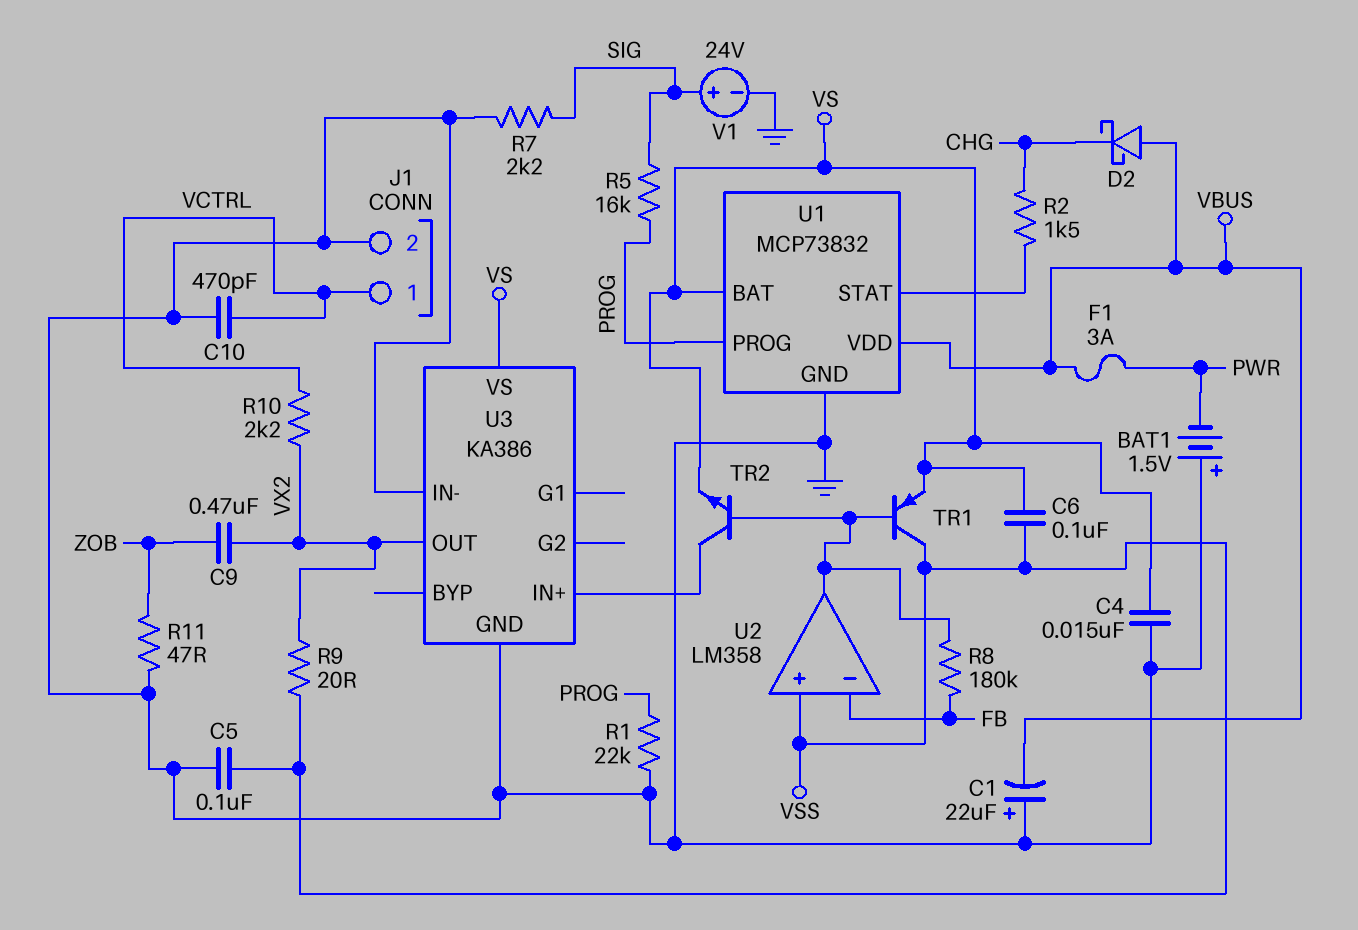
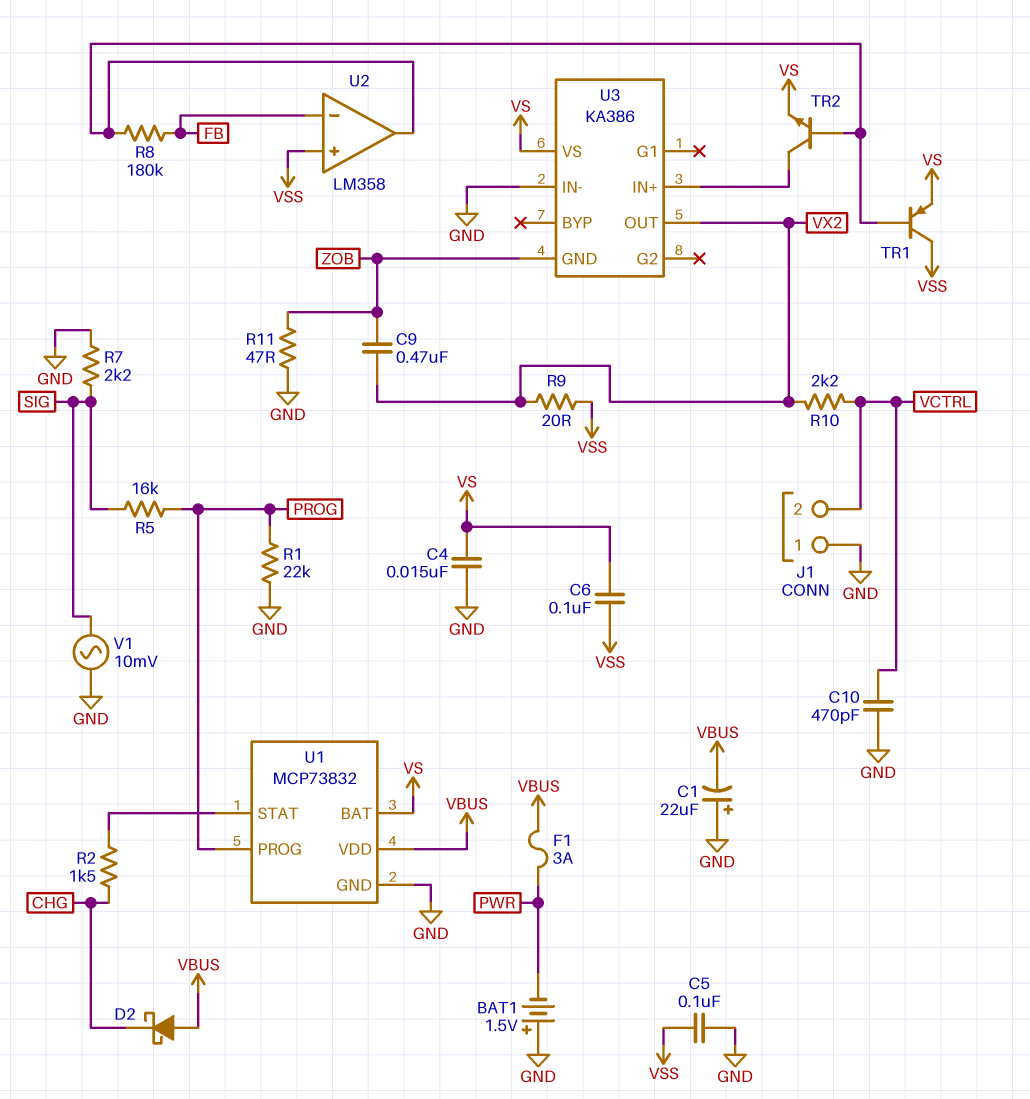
J1 pin 1: VCTRL -> GND
J1 pin 2: GND -> VCTRL
U3 pin GND: GND -> ZOB
V1: 24V (plus SIG, minus GND) -> AC 10mV (GND, SIG)

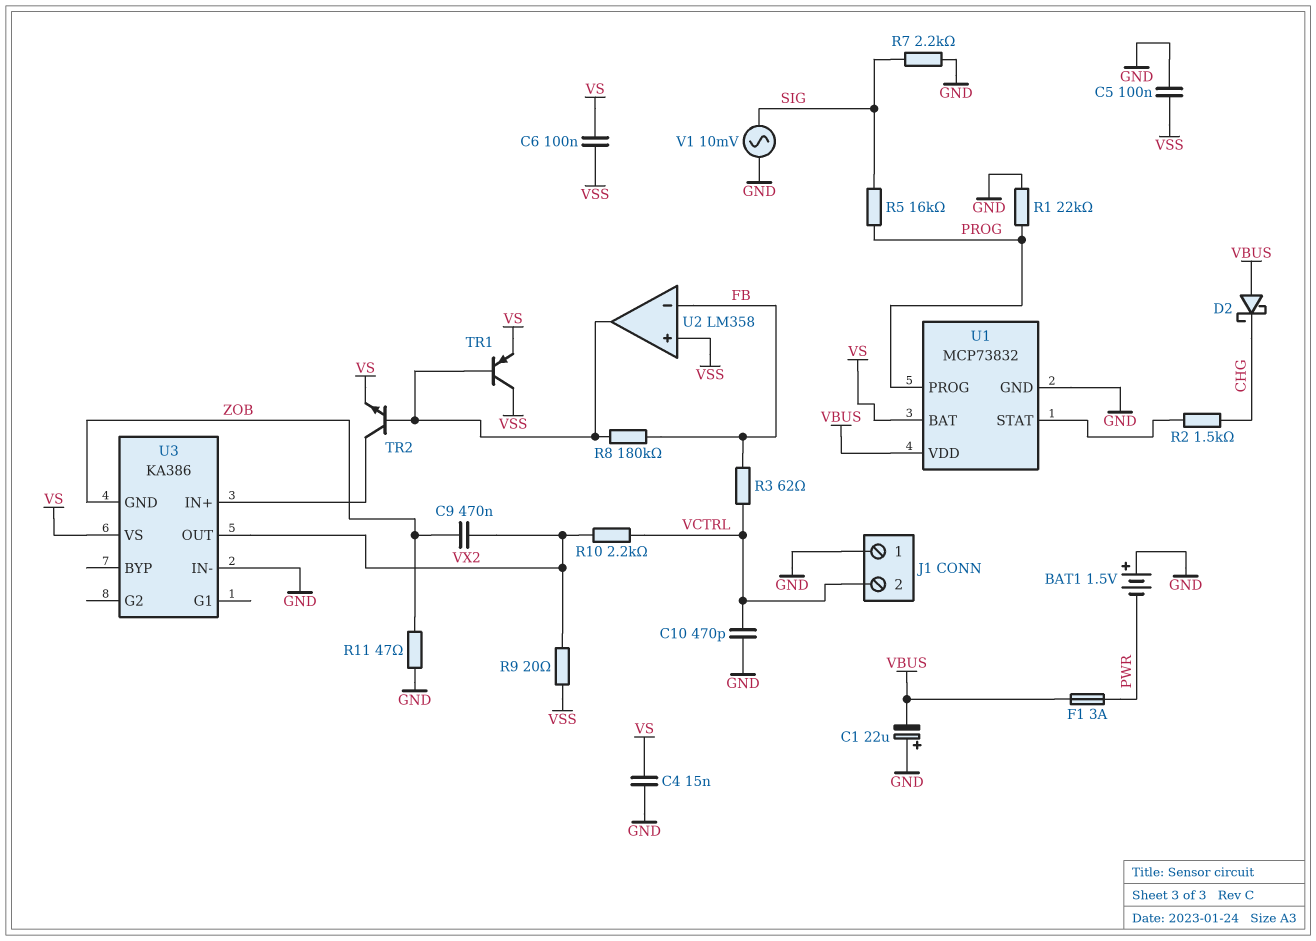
R3: none -> 62 (FB, VCTRL)

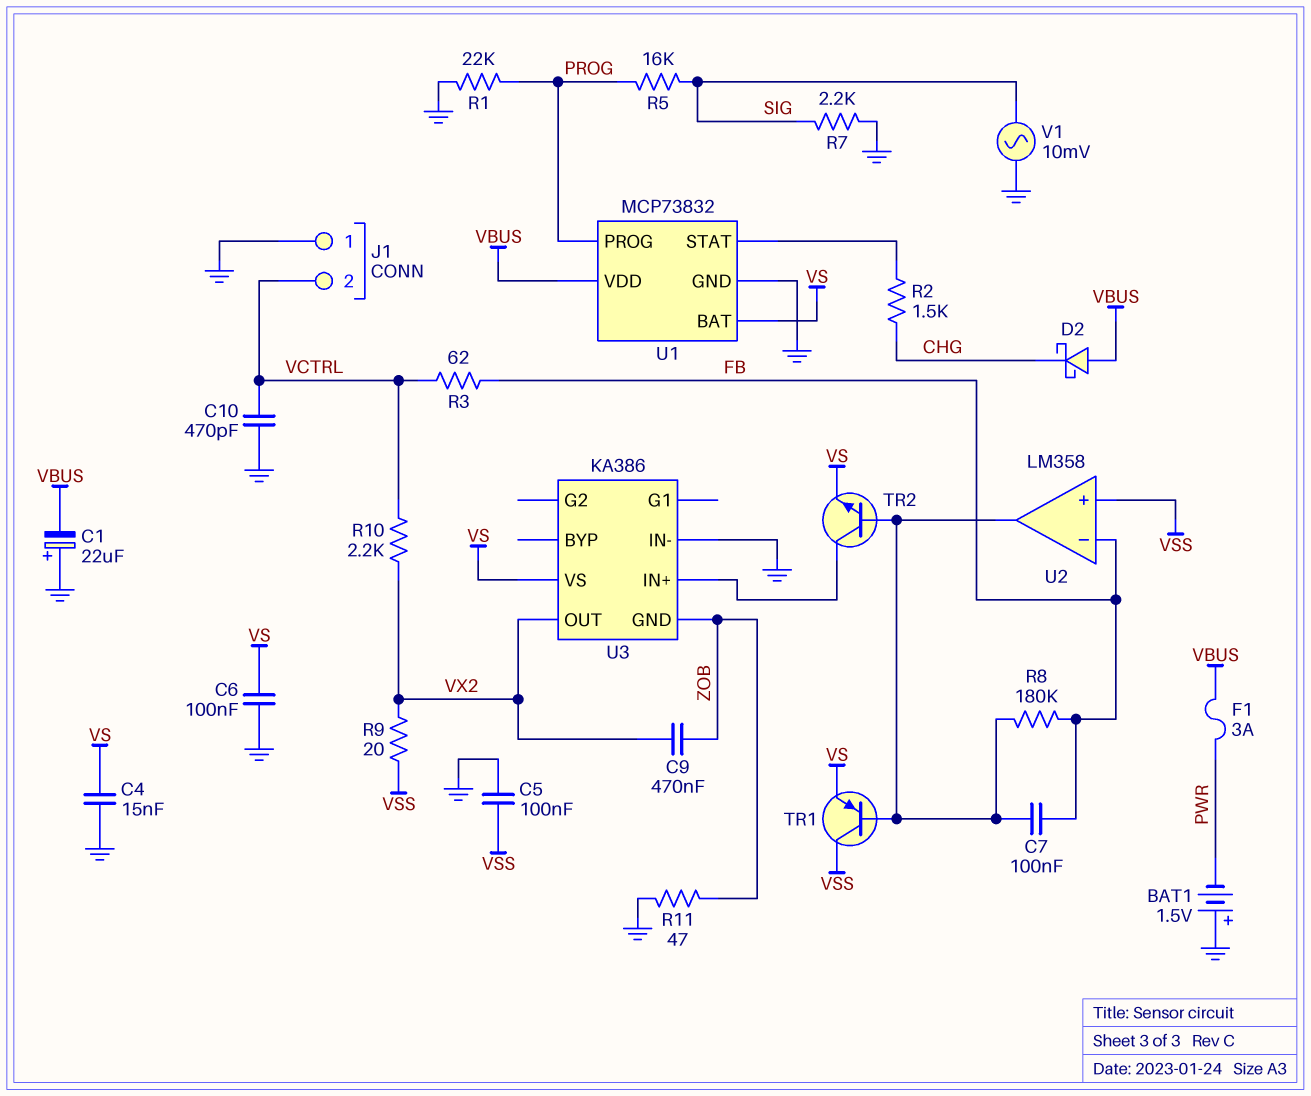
C6: 100nF (VS, VSS) -> 100nF (GND, VS)
C7: none -> 100nF (FB, U2/out)

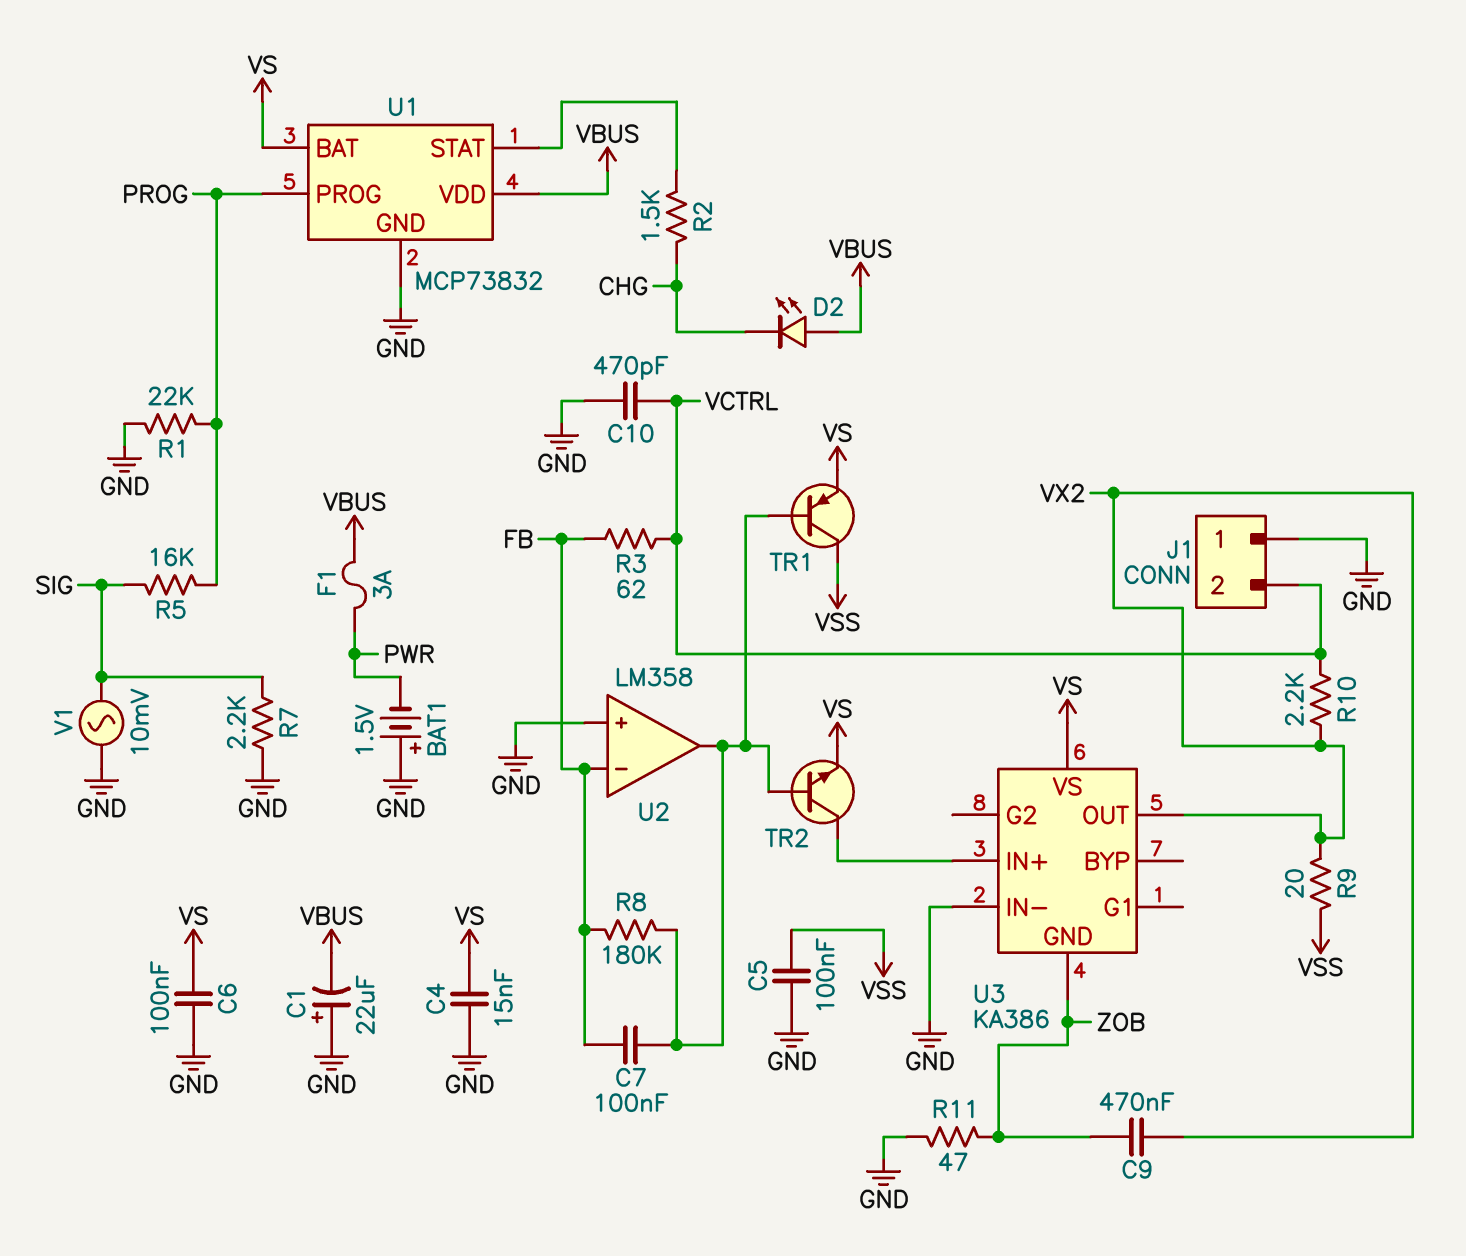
D2: schottky (A VBUS, K CHG) -> LED (A VBUS, K CHG)
U2 pin in+: VSS -> GND

